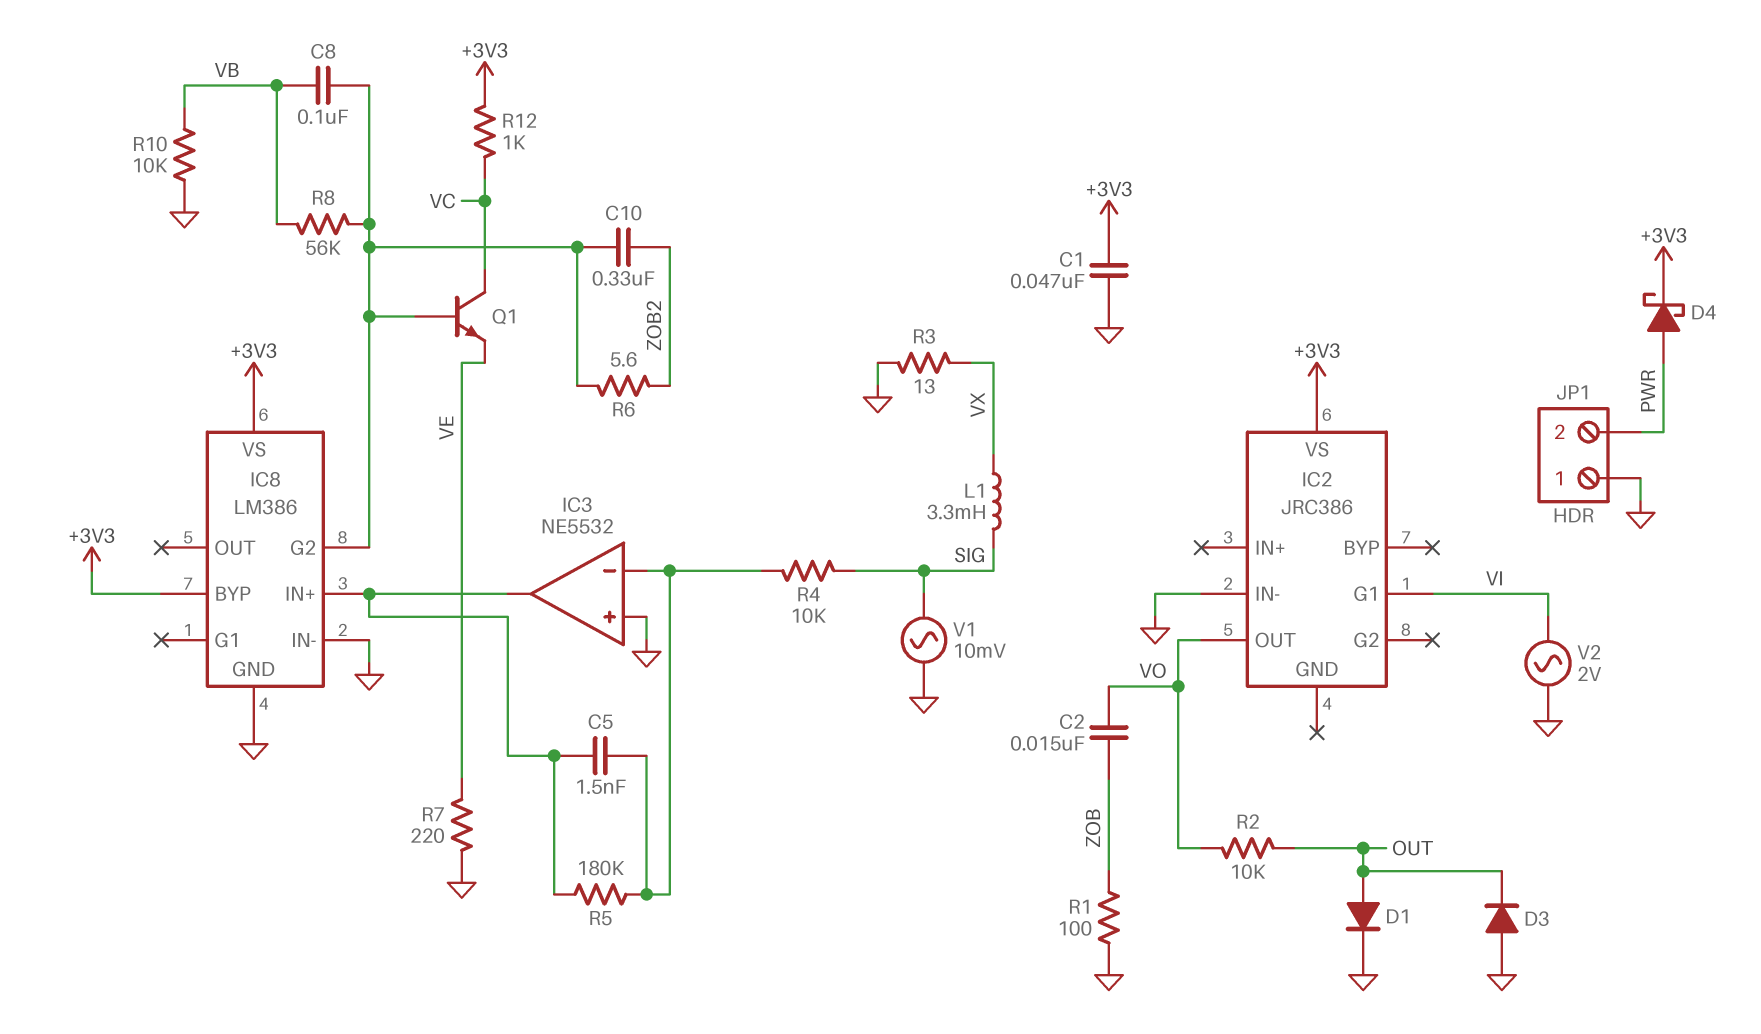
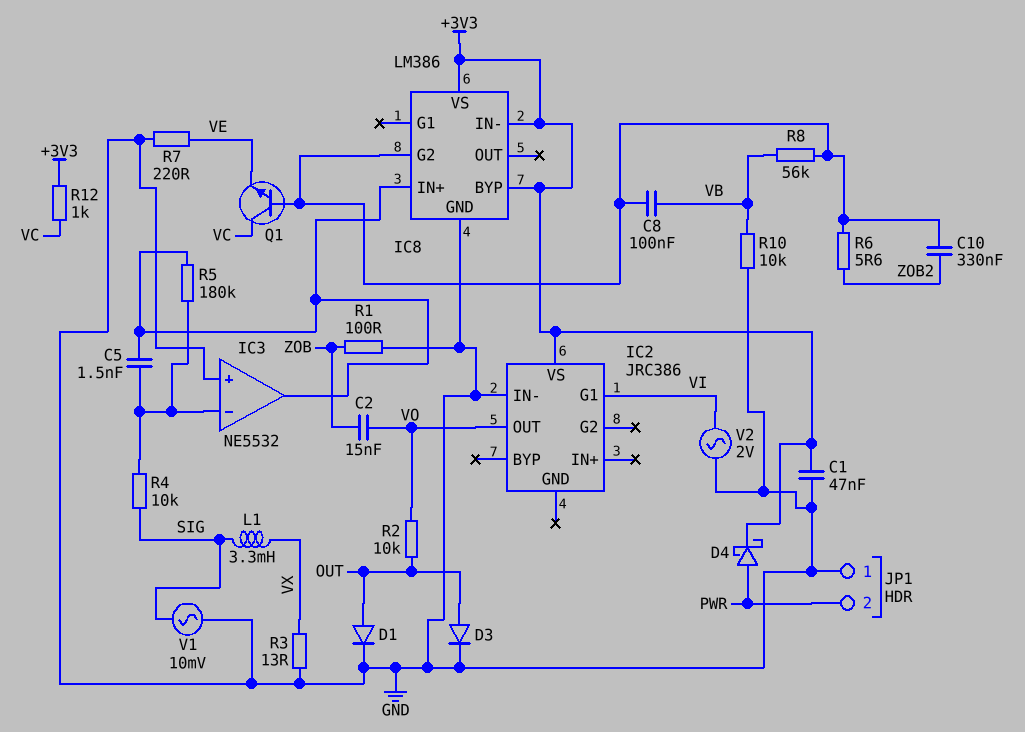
D3: diode (A GND, K OUT) -> diode (A OUT, K GND)
IC8 pin IN-: GND -> +3V3

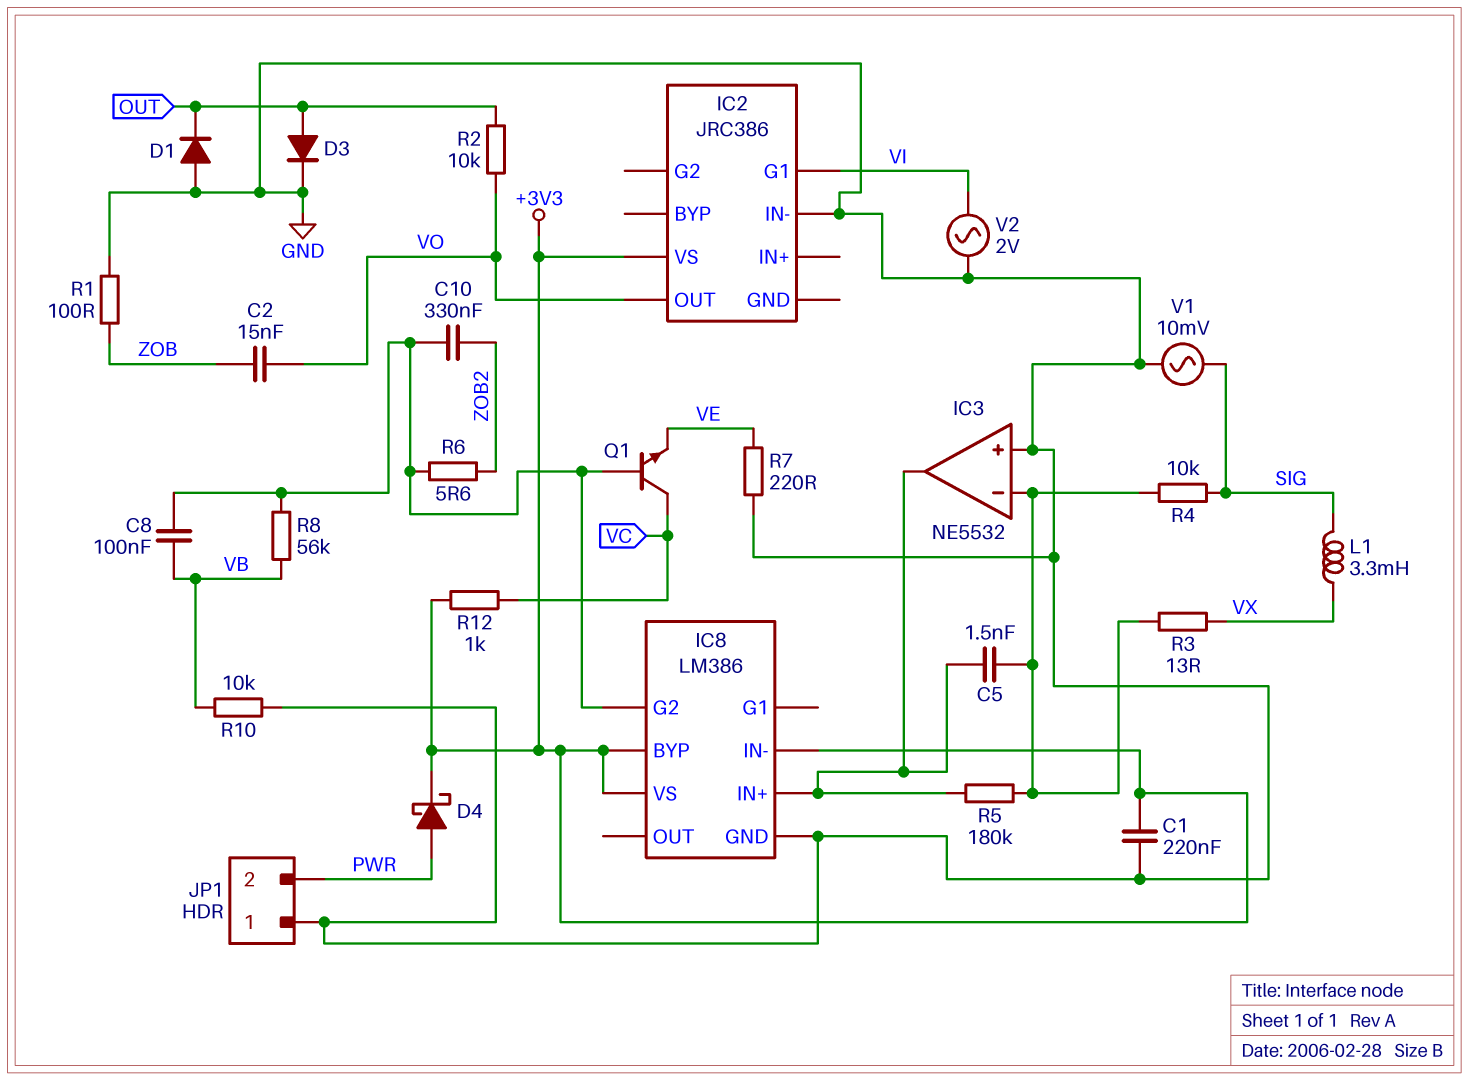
C1: 47nF (+3V3, GND) -> 220nF (+3V3, GND)
D1: diode (A OUT, K GND) -> diode (A GND, K OUT)
R3: 13 (GND, VX) -> 13 (IC3/in-, VX)

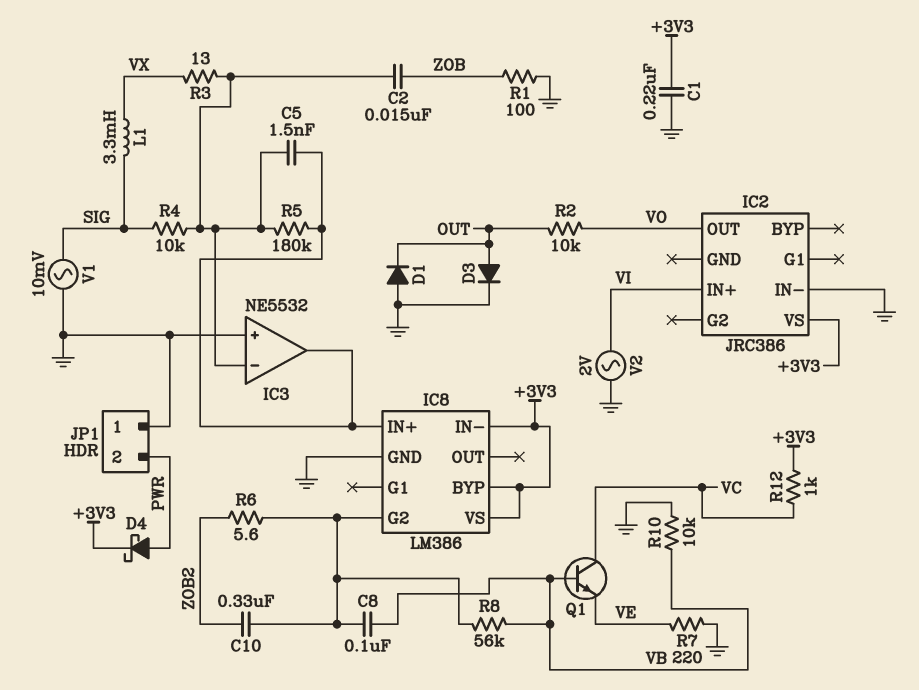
C2: 15nF (VO, ZOB) -> 15nF (IC3/in-, ZOB)
IC2 pin G1: VI -> none
IC2 pin IN+: none -> VI
Q1: NPN (B IC8/G2, C VC, E VE) -> NPN (B VB, C VC, E VE)

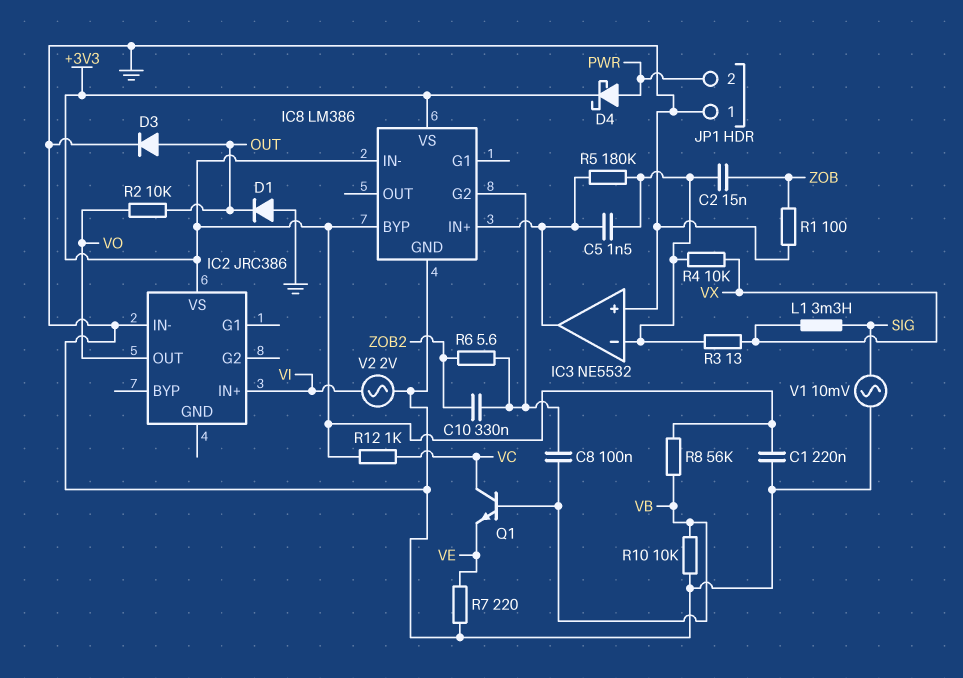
R4: 10k (IC3/in-, SIG) -> 10k (IC3/in-, VX)
R8: 56k (IC8/G2, VB) -> 56k (+3V3, VB)

